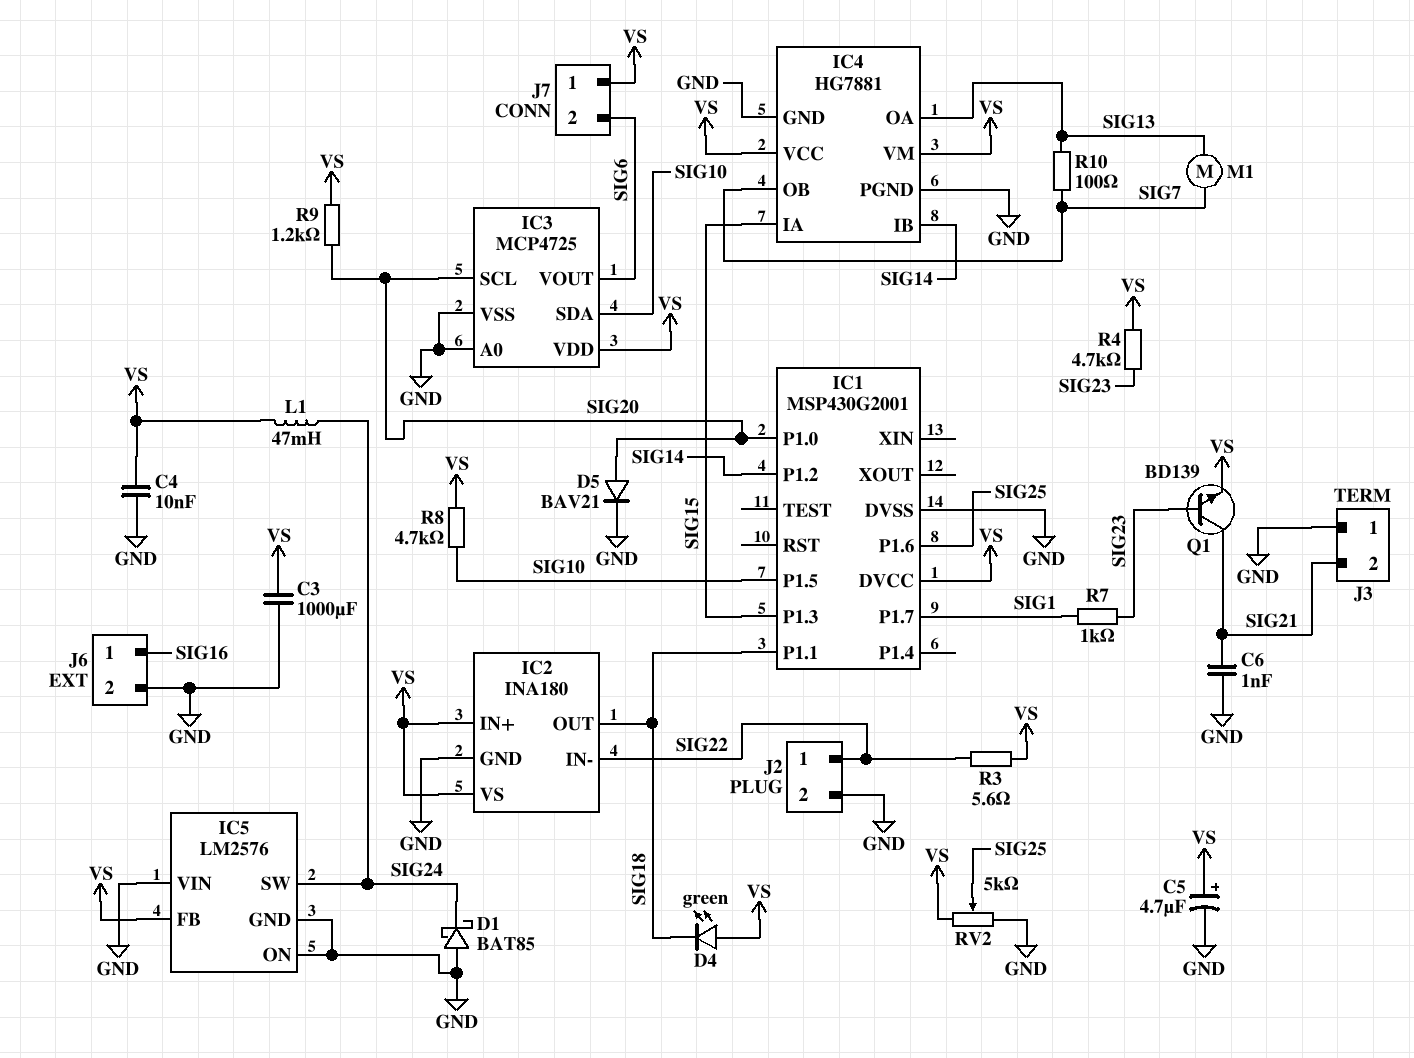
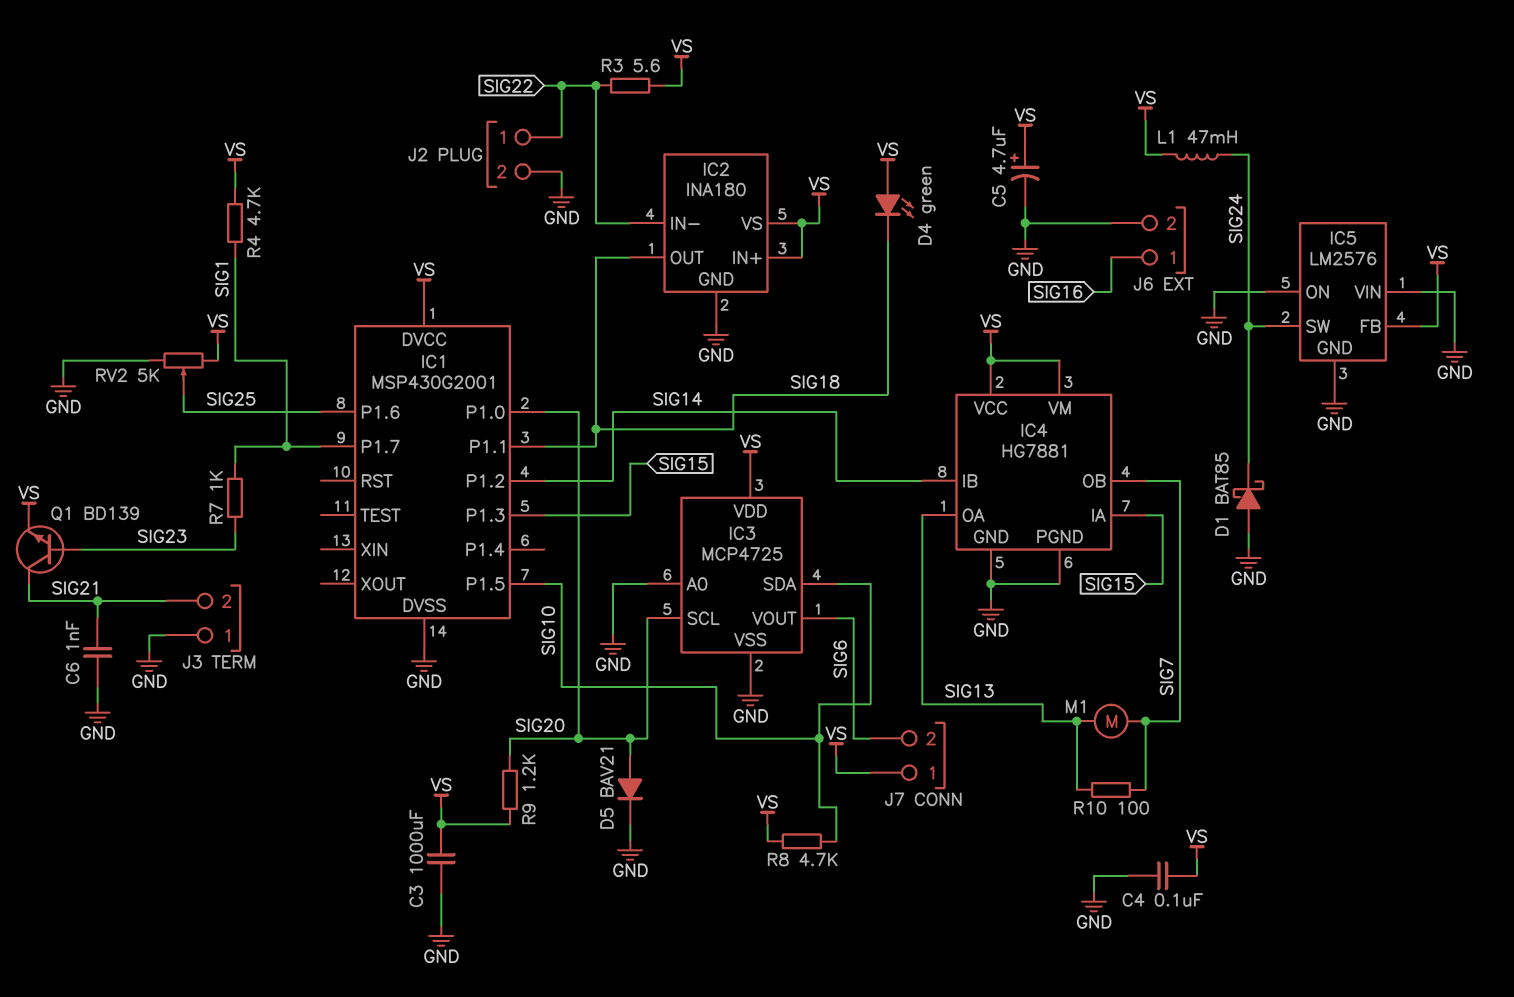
C4: 10nF (GND, VS) -> 100nF (GND, VS)
R4: 4.7k (SIG23, VS) -> 4.7k (SIG1, VS)

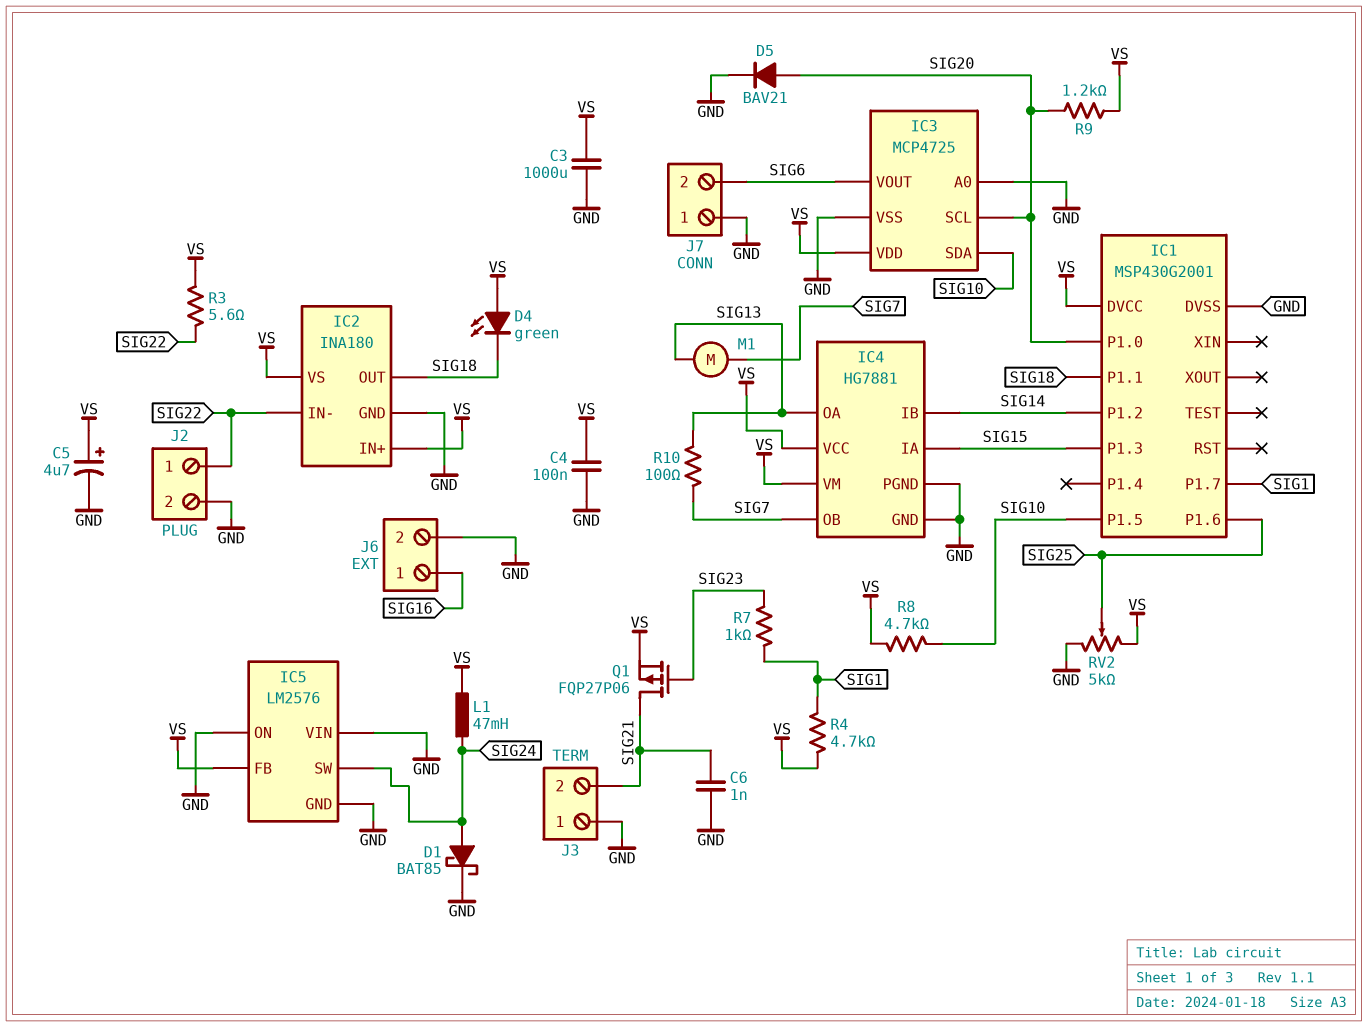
D1: schottky BAT85 (A GND, K SIG24) -> schottky BAT85 (A SIG24, K GND)
J7 pin 1: VS -> GND
Q1: NPN BD139 (B SIG23, C SIG21, E VS) -> PMOS FQP27P06 (G SIG23, D SIG21, S VS)

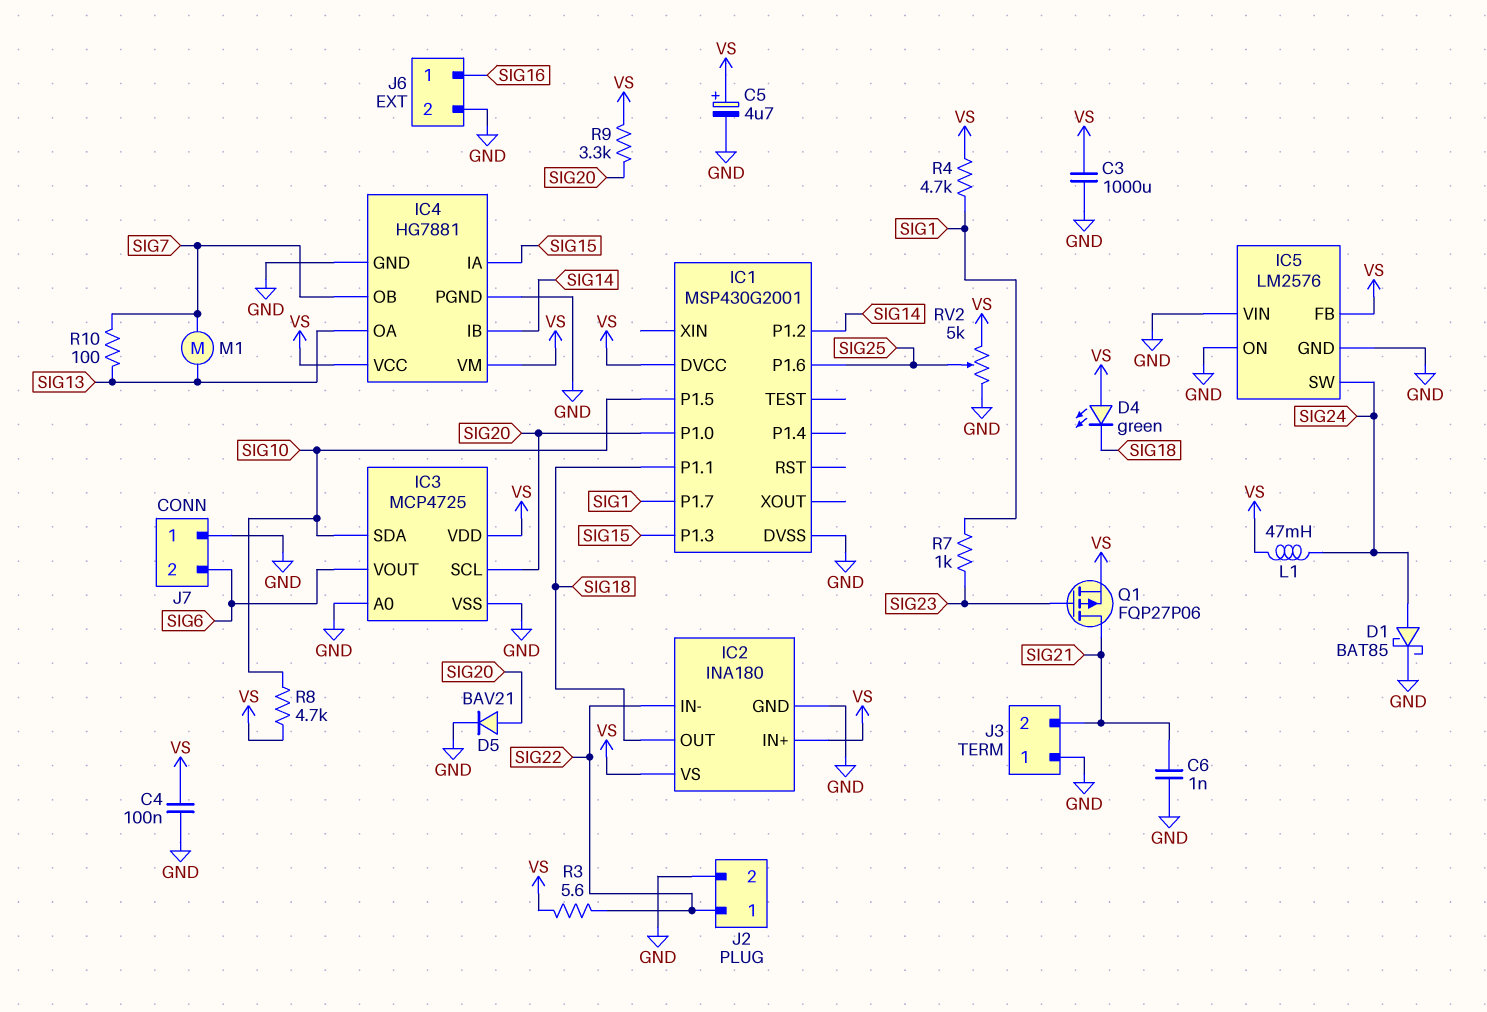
R9: 1.2k (SIG20, VS) -> 3.3k (SIG20, VS)

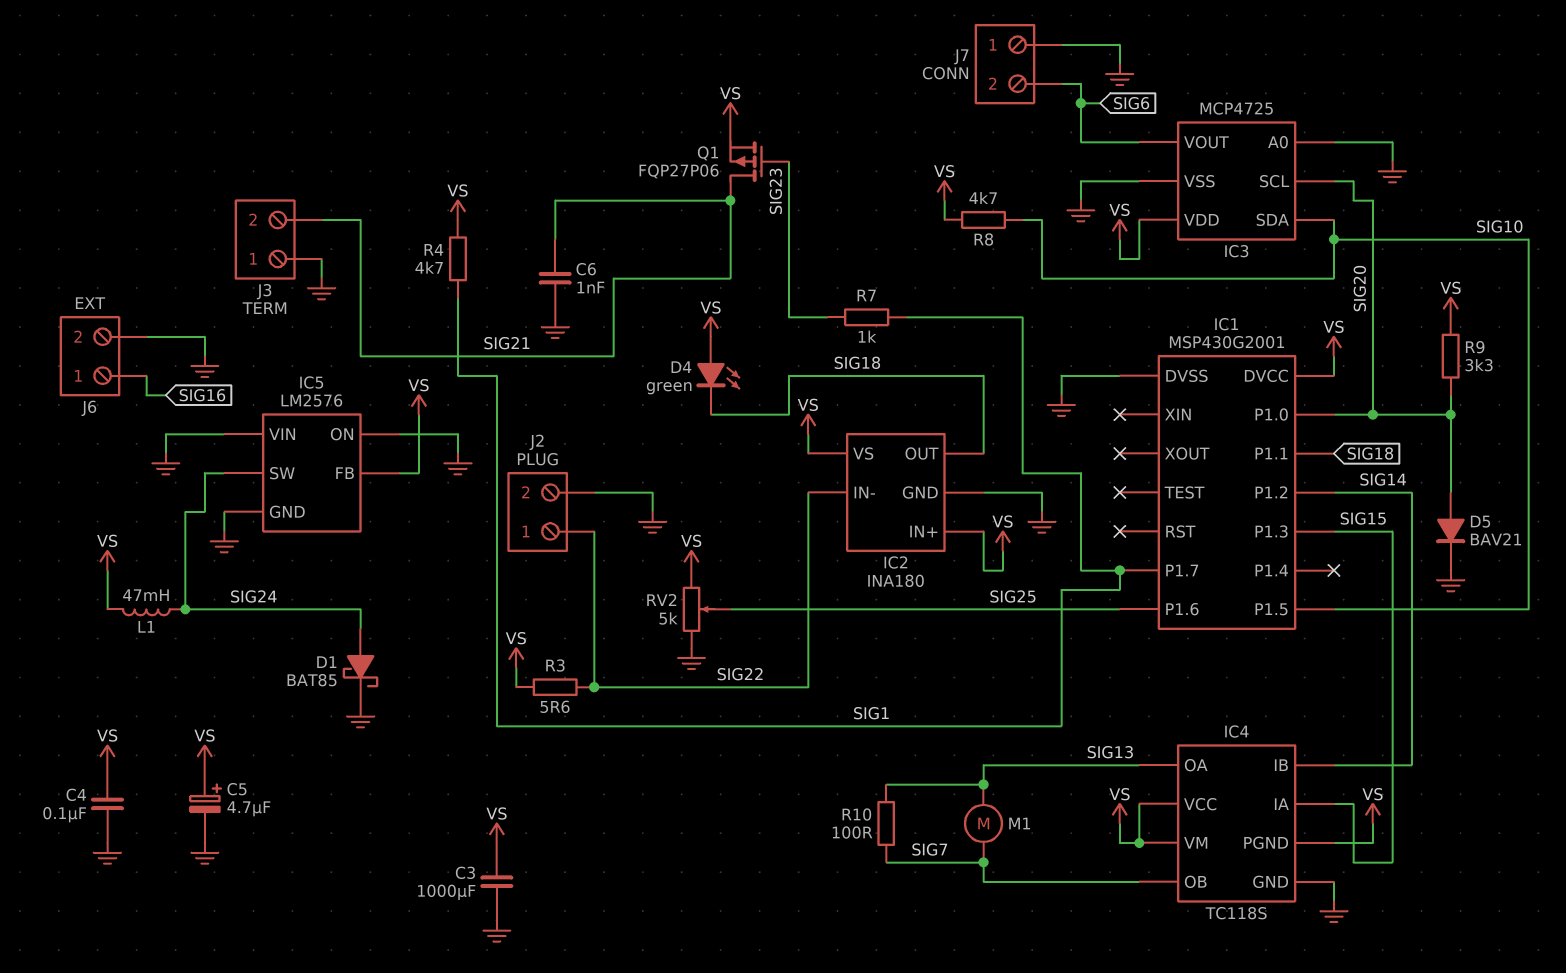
IC4: HG7881 -> TC118S
IC4 pin PGND: GND -> VS

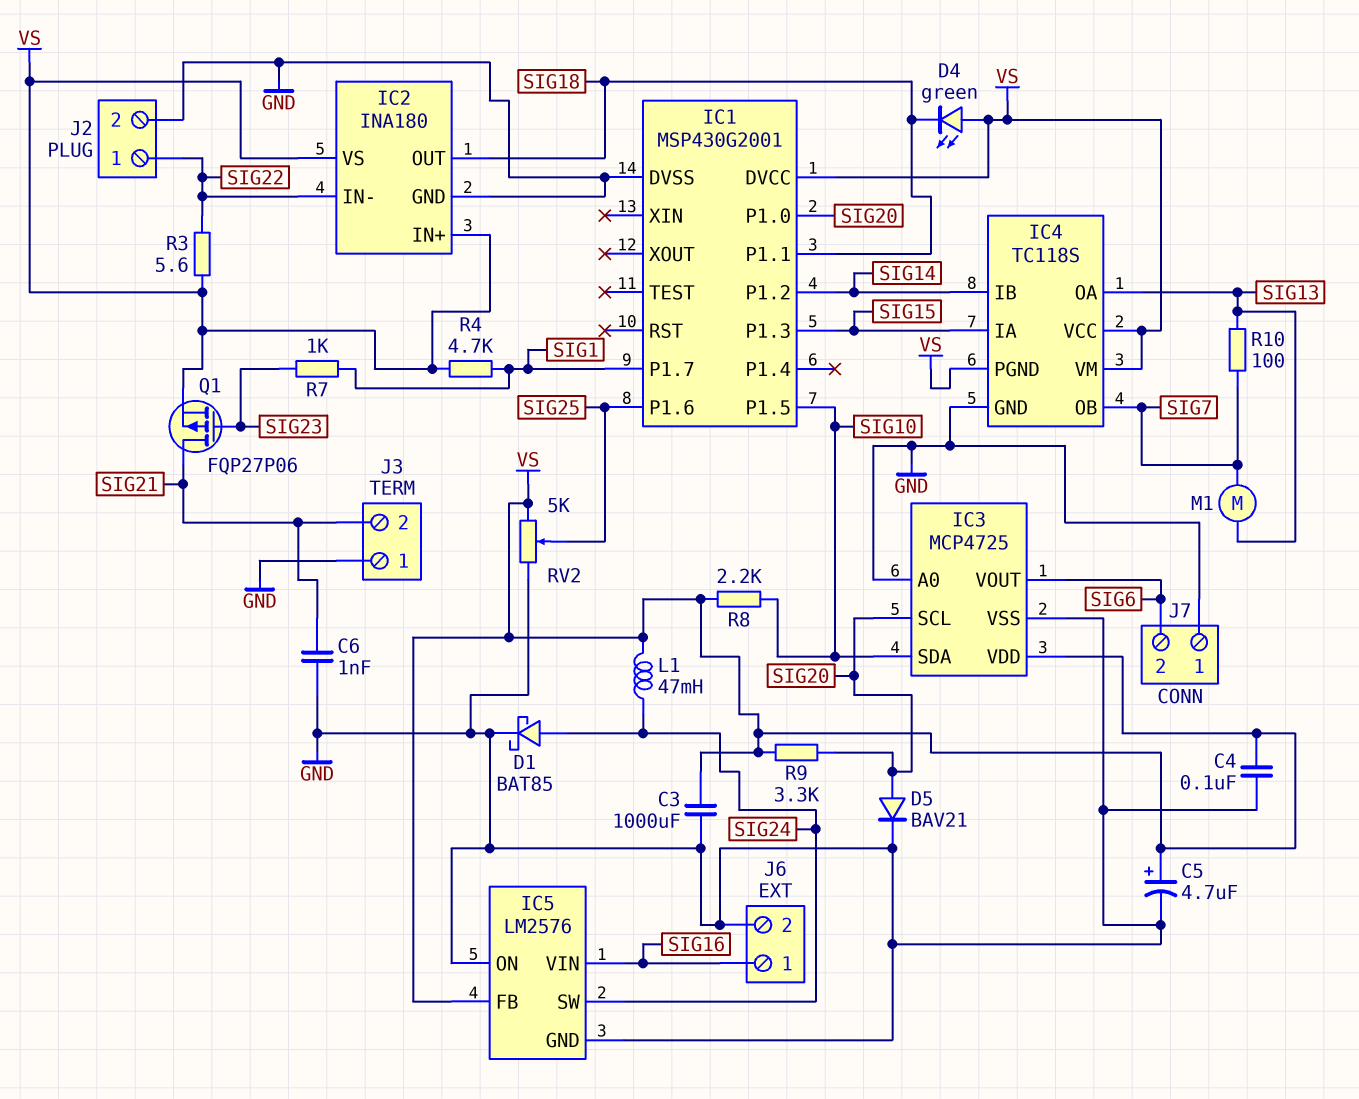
IC5 pin VIN: GND -> SIG16
R8: 4.7k (SIG10, VS) -> 2.2k (SIG10, VS)

